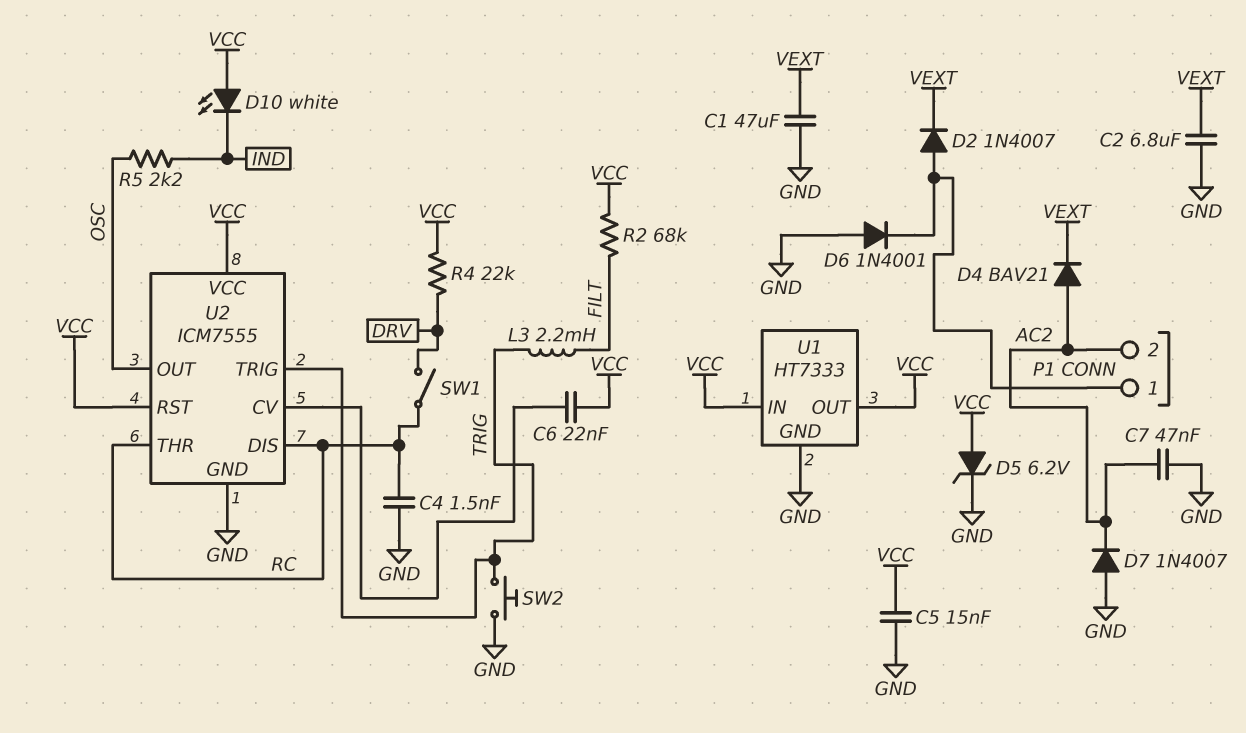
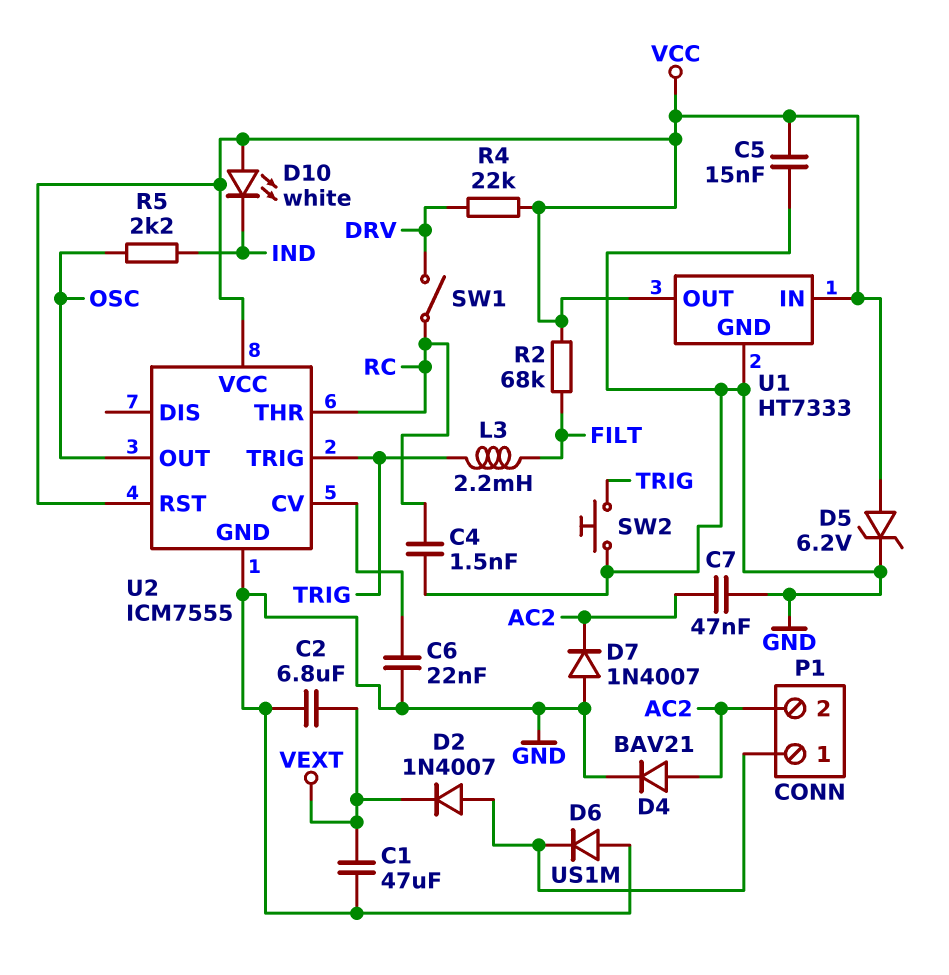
C6: 22nF (U2/CV, VCC) -> 22nF (GND, U2/CV)
D4: diode BAV21 (A AC2, K VEXT) -> diode BAV21 (A AC2, K GND)
D6: diode 1N4001 (A GND, K P1/1) -> diode US1M (A GND, K P1/1)
U2 pin DIS: RC -> none

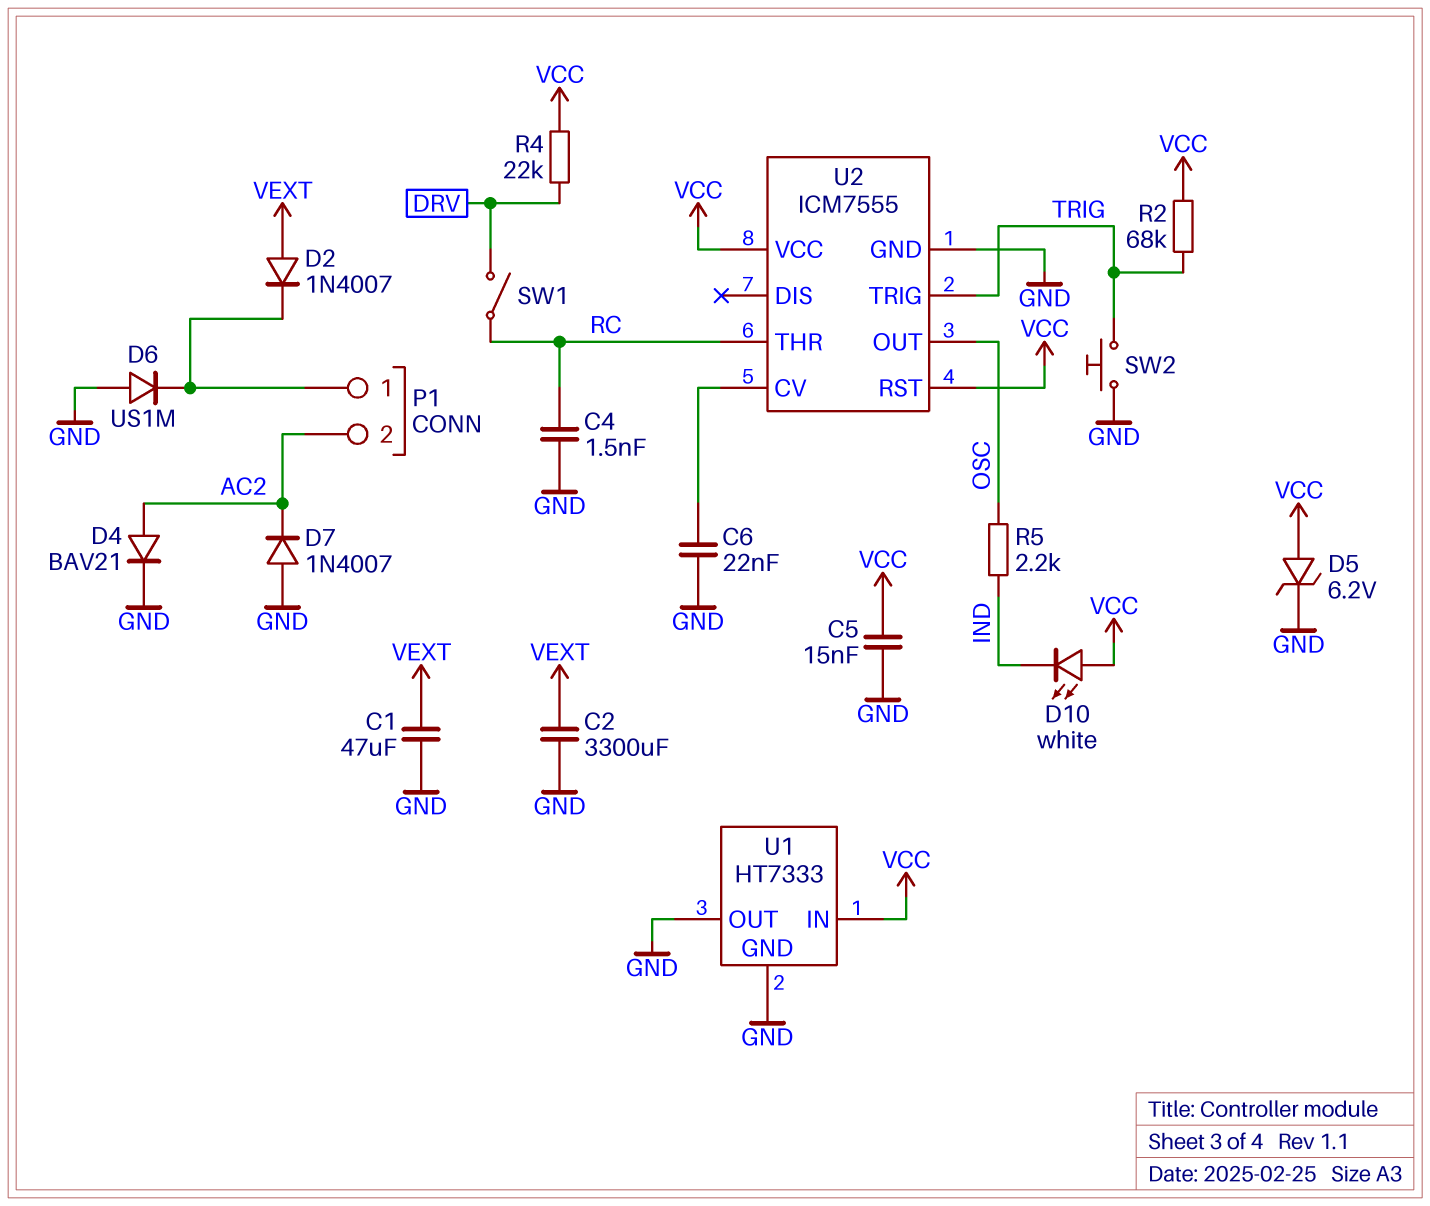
C2: 6.8uF (GND, VEXT) -> 3300uF (GND, VEXT)
C7: 47nF (AC2, GND) -> none
D2: diode 1N4007 (A P1/1, K VEXT) -> diode 1N4007 (A VEXT, K P1/1)
L3: 2.2mH (FILT, TRIG) -> none
R2: 68k (FILT, VCC) -> 68k (TRIG, VCC)
U1 pin OUT: VCC -> GND

